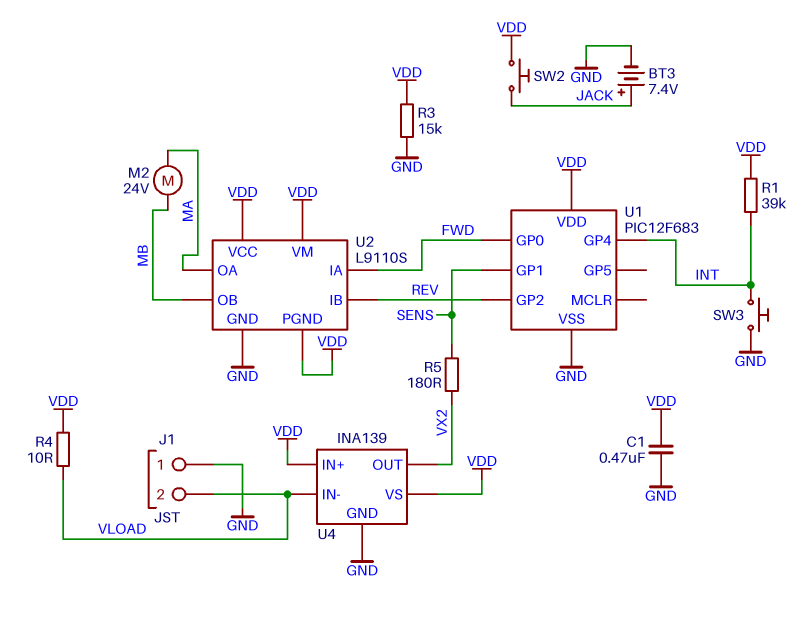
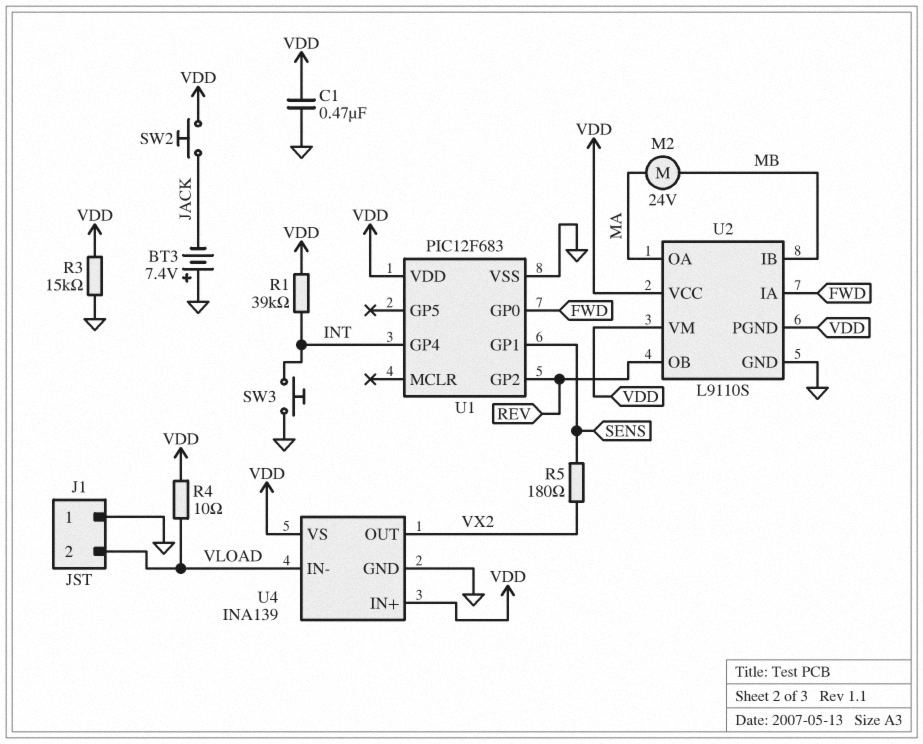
BT3: 7.4V (plus JACK, minus GND) -> 7.4V (plus GND, minus JACK)
U2 pin IB: REV -> MB
U2 pin OB: MB -> REV

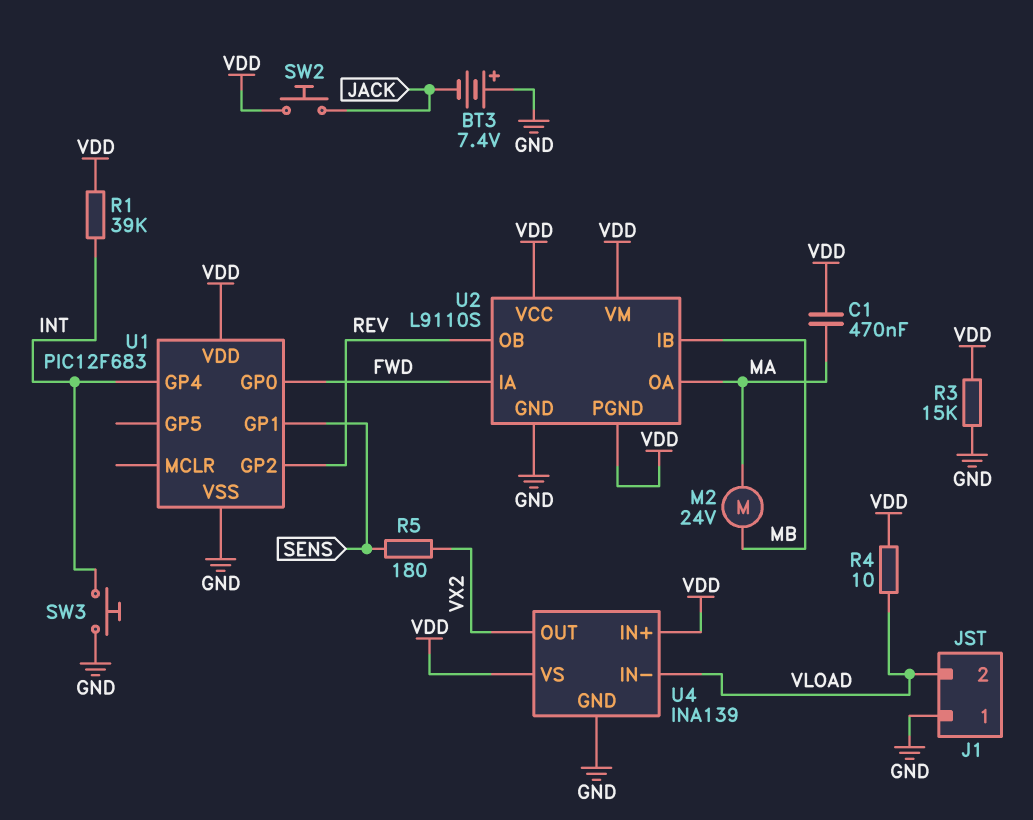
C1: 470nF (GND, VDD) -> 470nF (MA, VDD)

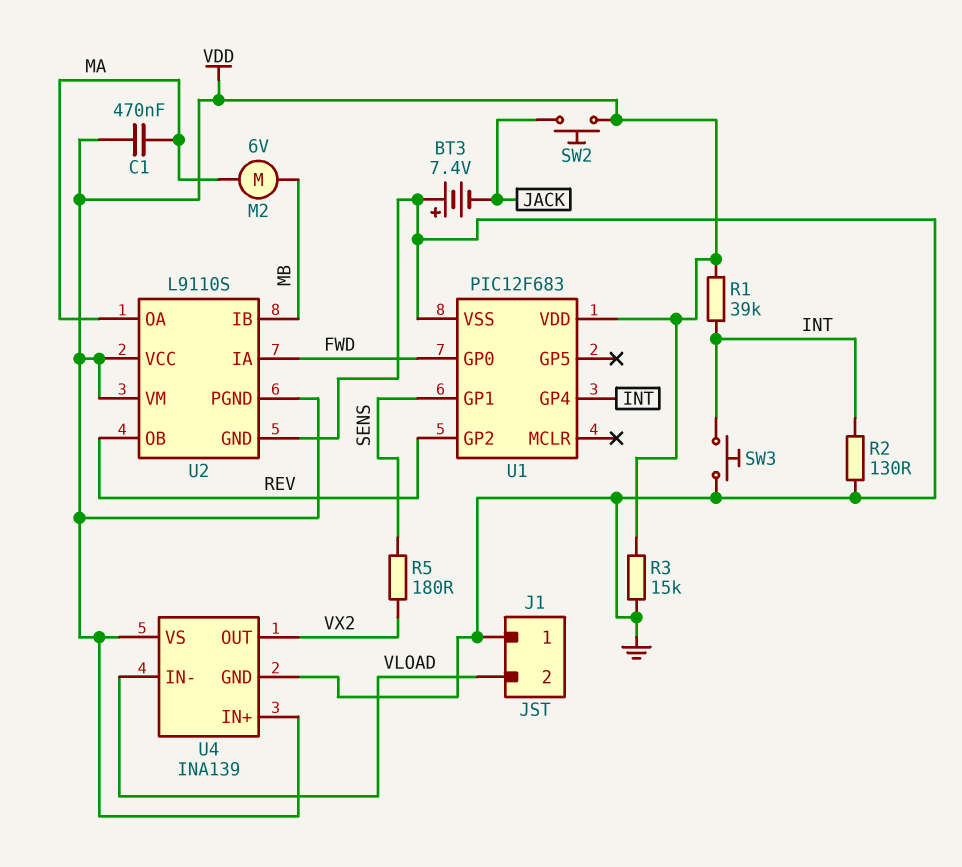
M2: motor 24V (MA, MB) -> motor 6V (MA, MB)
R2: none -> 130 (GND, INT)
R4: 10 (VDD, VLOAD) -> none

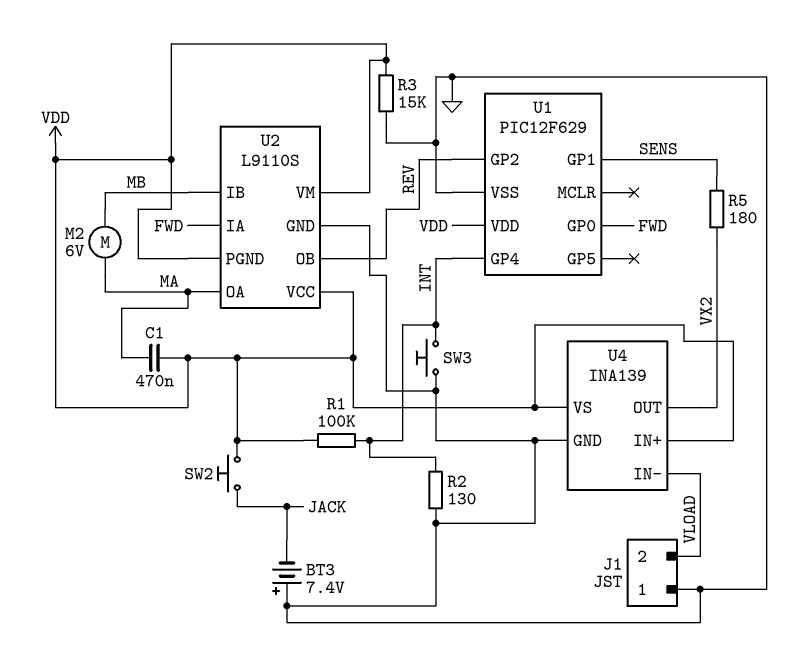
R1: 39k (INT, VDD) -> 100k (INT, VDD)
U1: PIC12F683 -> PIC12F629

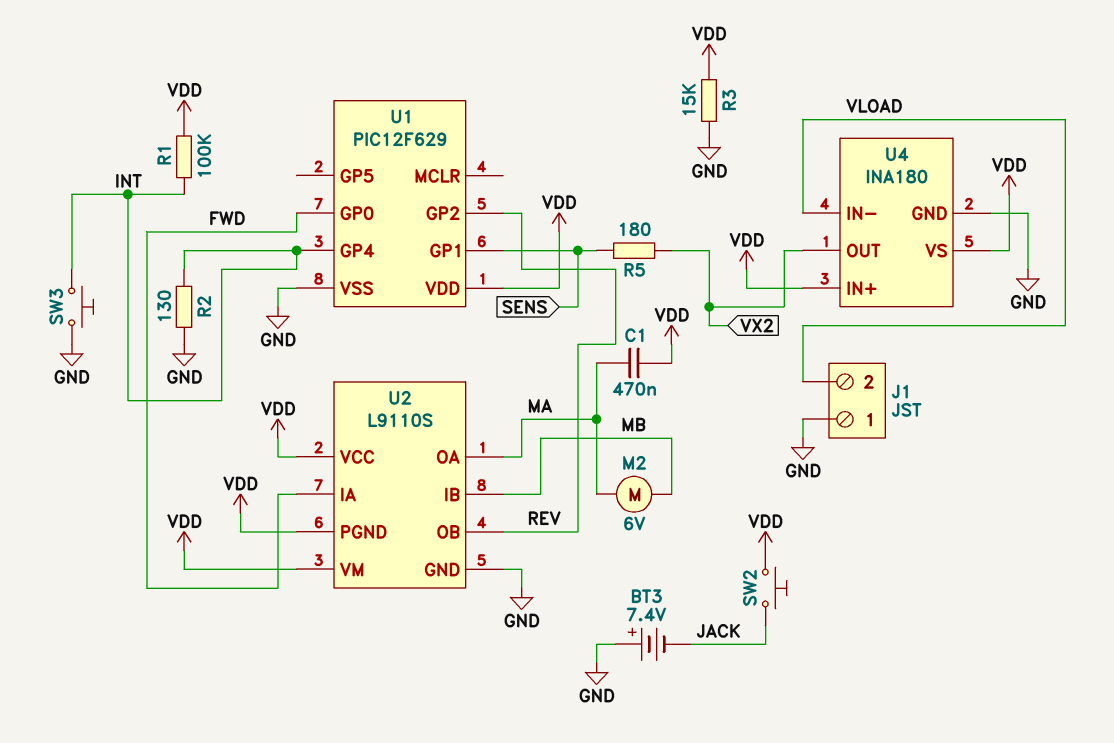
U4: INA139 -> INA180

